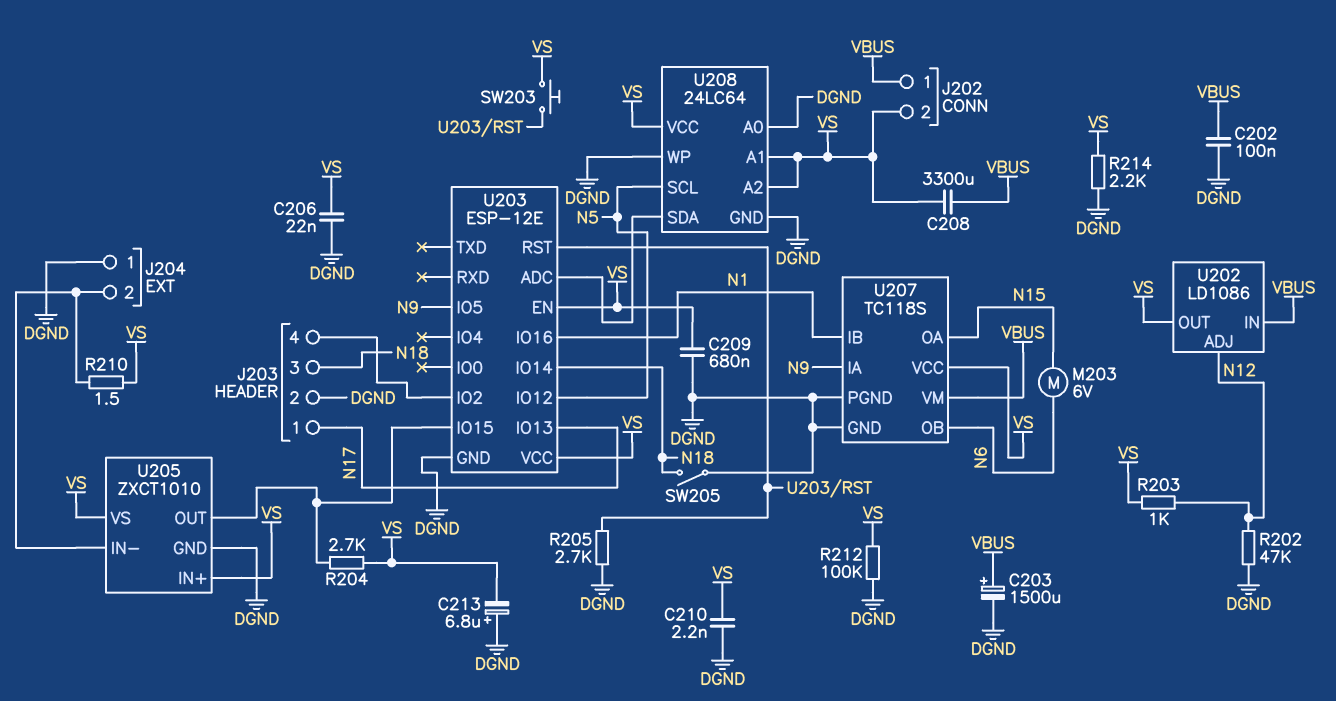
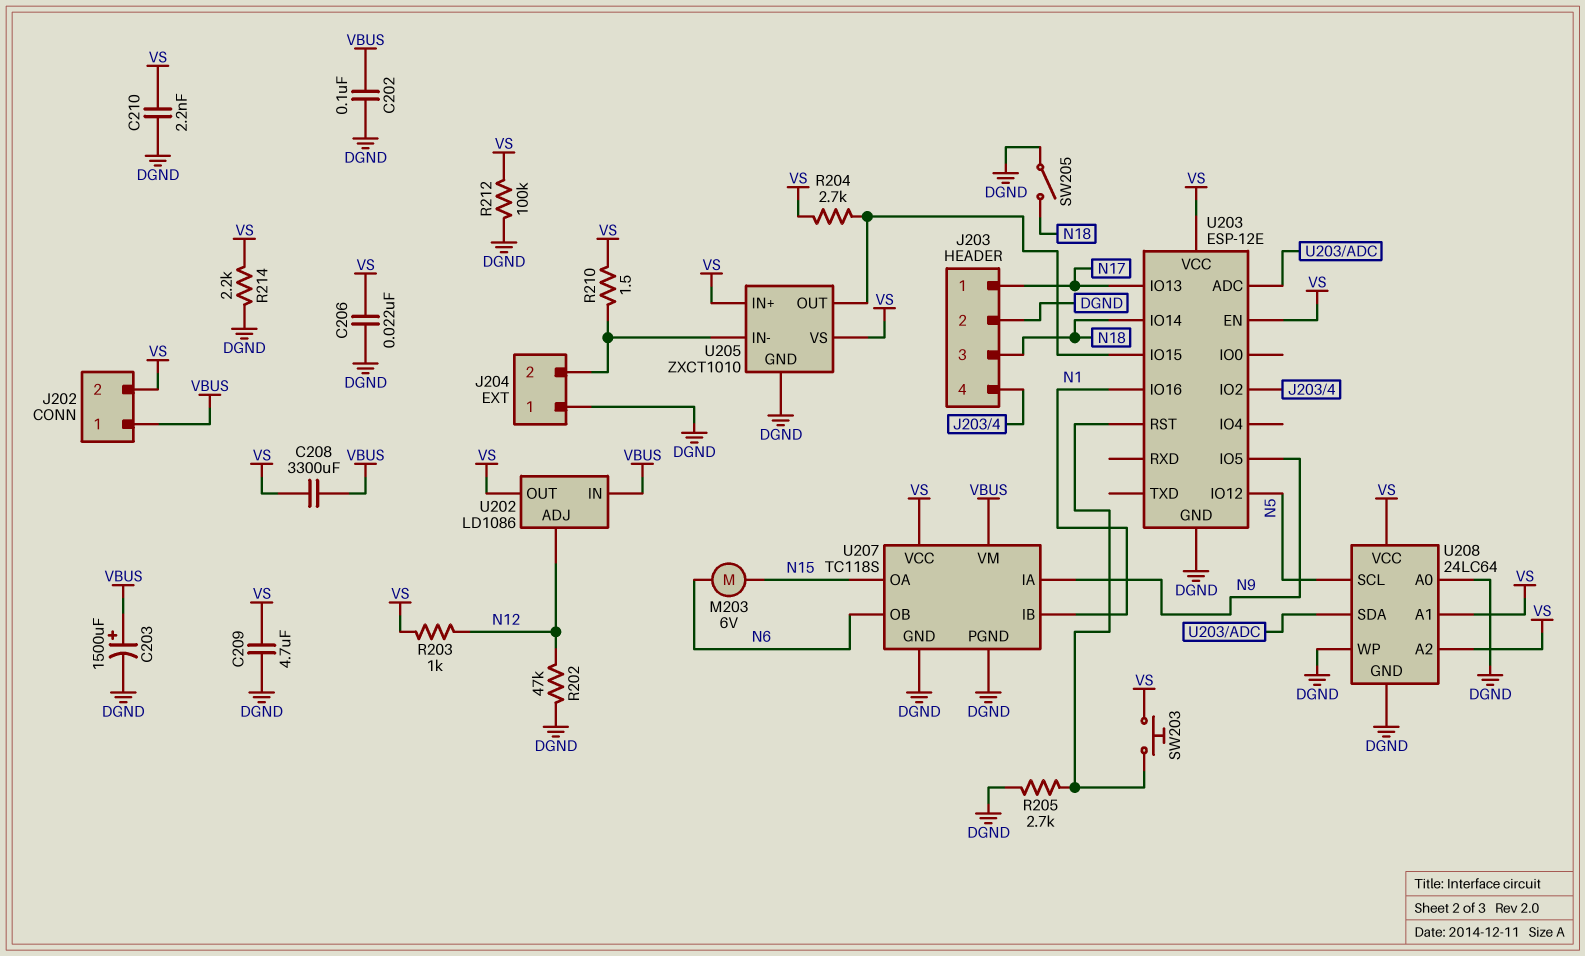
C209: 680nF (DGND, VS) -> 4.7uF (DGND, VS)
C213: 6.8uF (plus DGND, minus VS) -> none

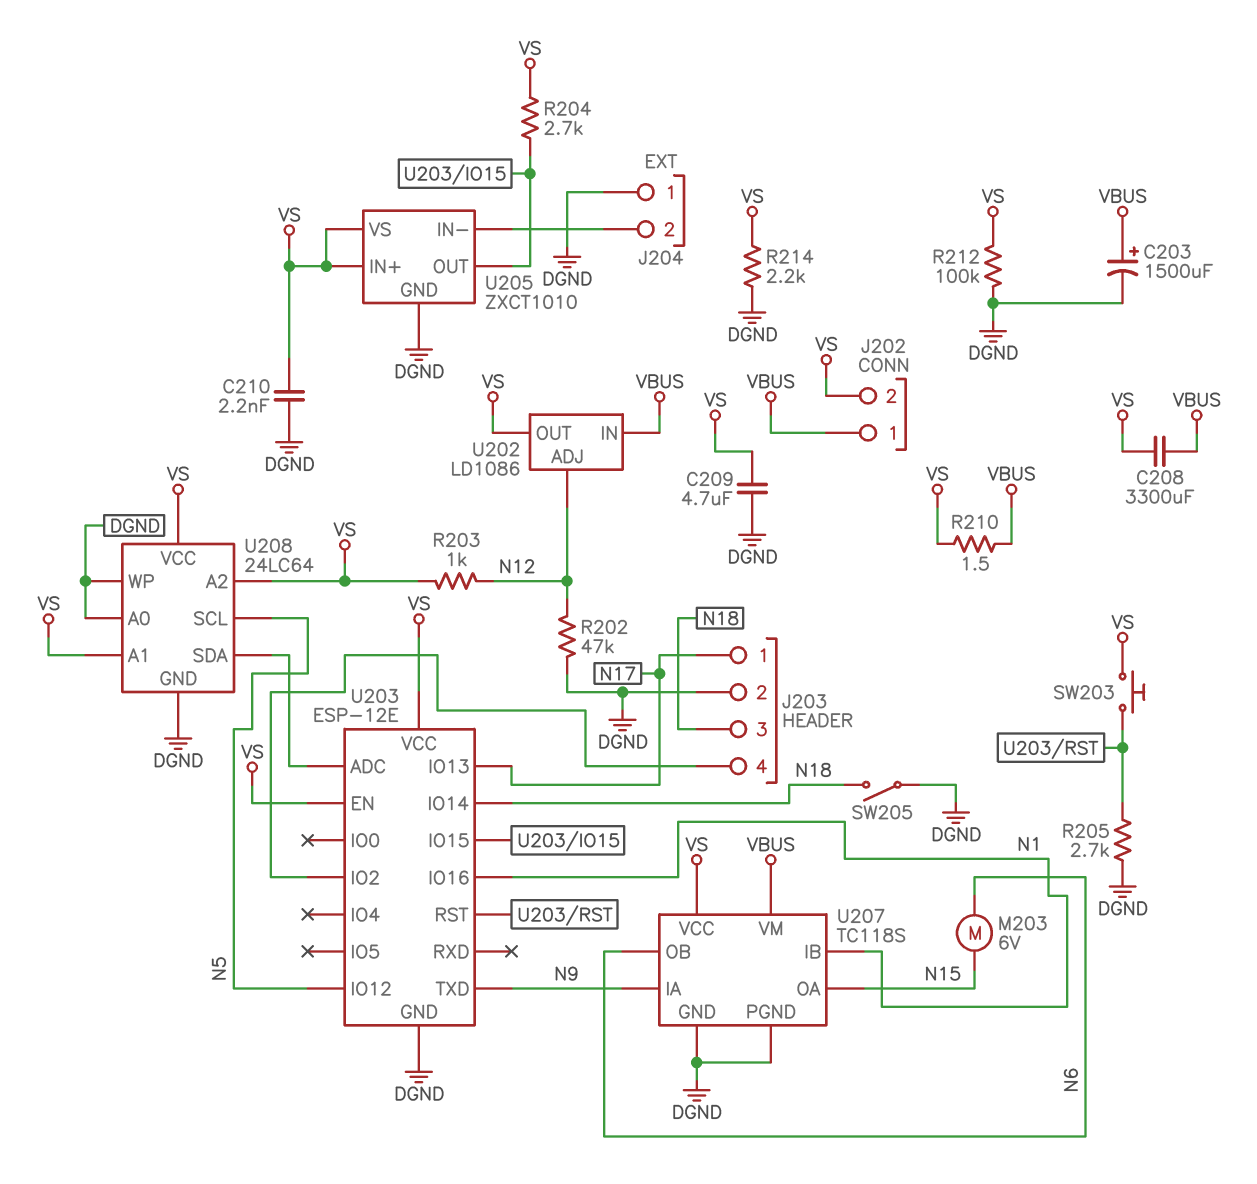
C202: 100nF (DGND, VBUS) -> none
C206: 22nF (DGND, VS) -> none
R210: 1.5 (J204/2, VS) -> 1.5 (VBUS, VS)
U203 pin IO5: N9 -> none
U203 pin TXD: none -> N9

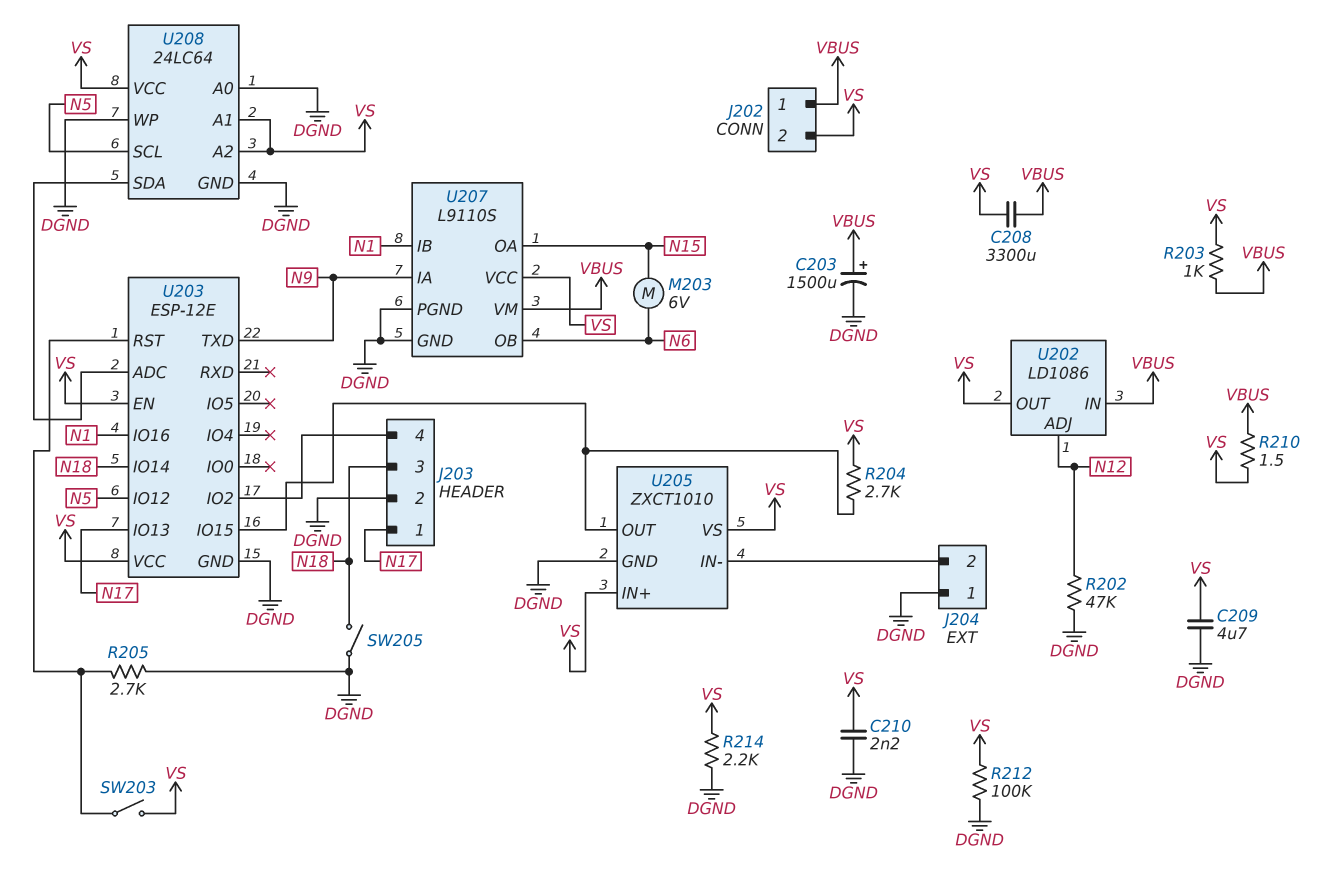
R203: 1k (N12, VS) -> 1k (VBUS, VS)
SW203: button (U203/RST, VS) -> switch (U203/RST, VS)
U207: TC118S -> L9110S

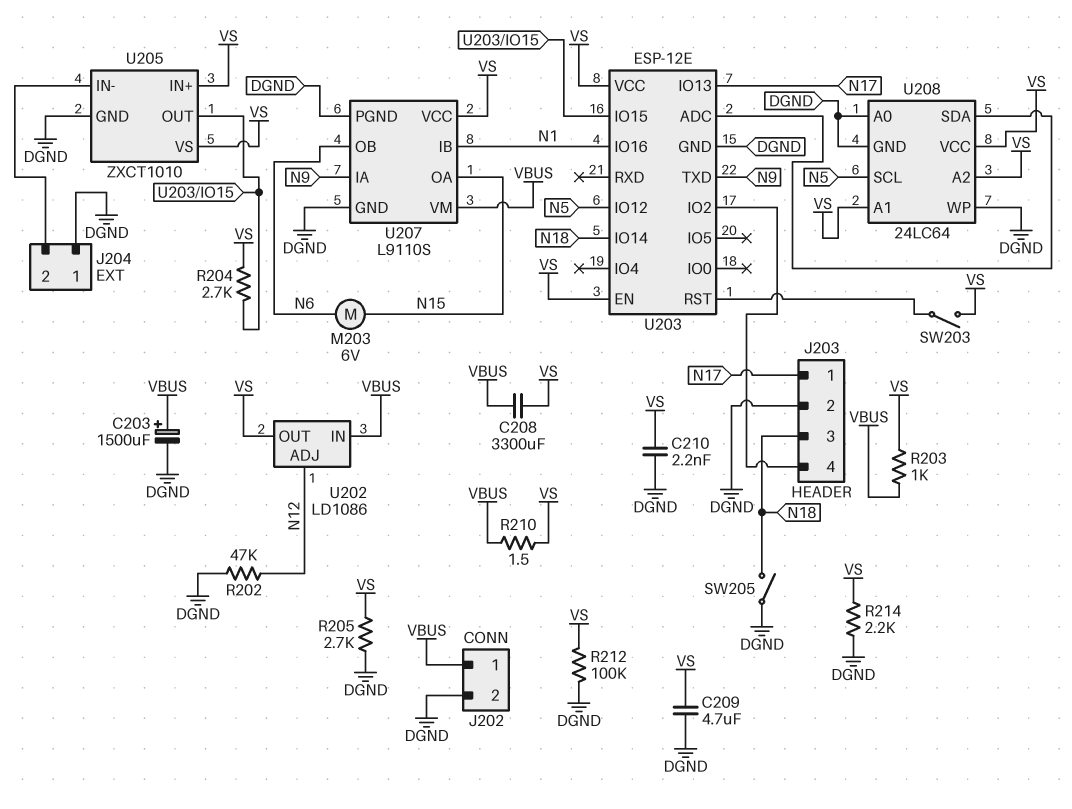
J202 pin 2: VS -> DGND
R205: 2.7k (DGND, U203/RST) -> 2.7k (DGND, VS)

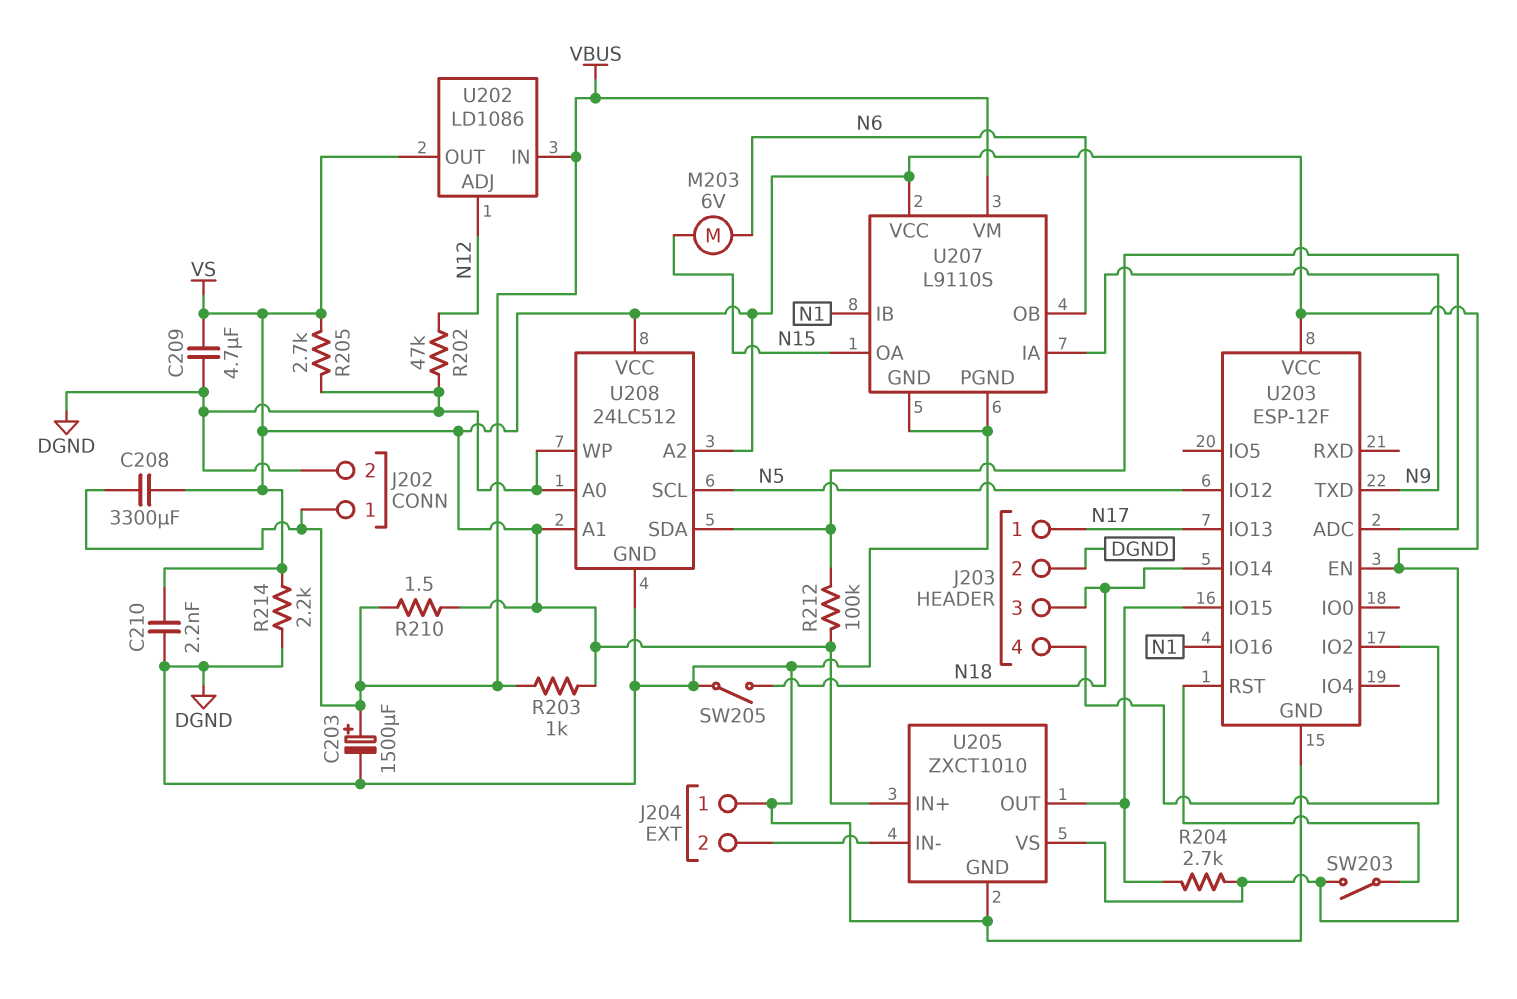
R212: 100k (DGND, VS) -> 100k (U203/ADC, VS)
U203: ESP-12E -> ESP-12F
U208: 24LC64 -> 24LC512

